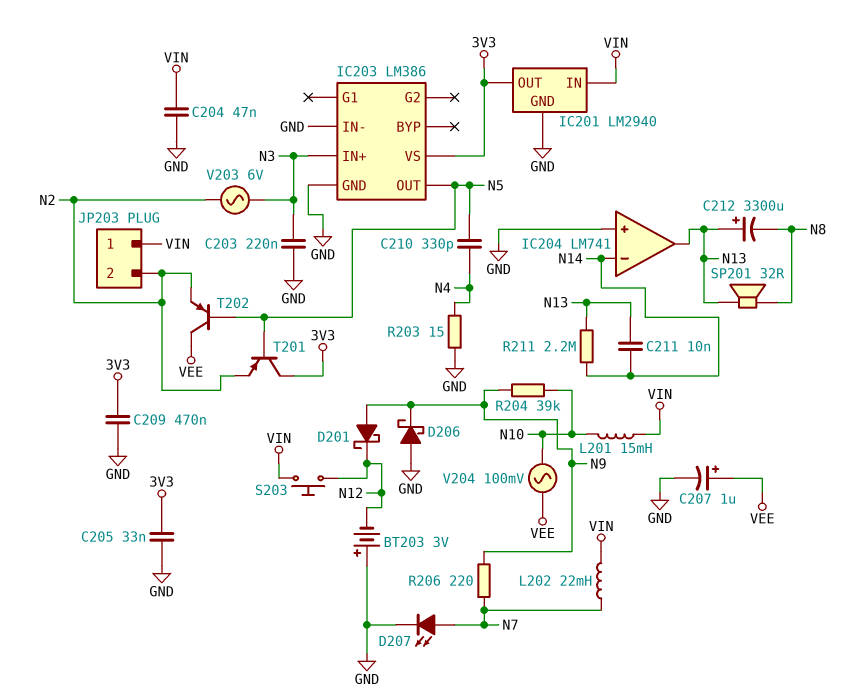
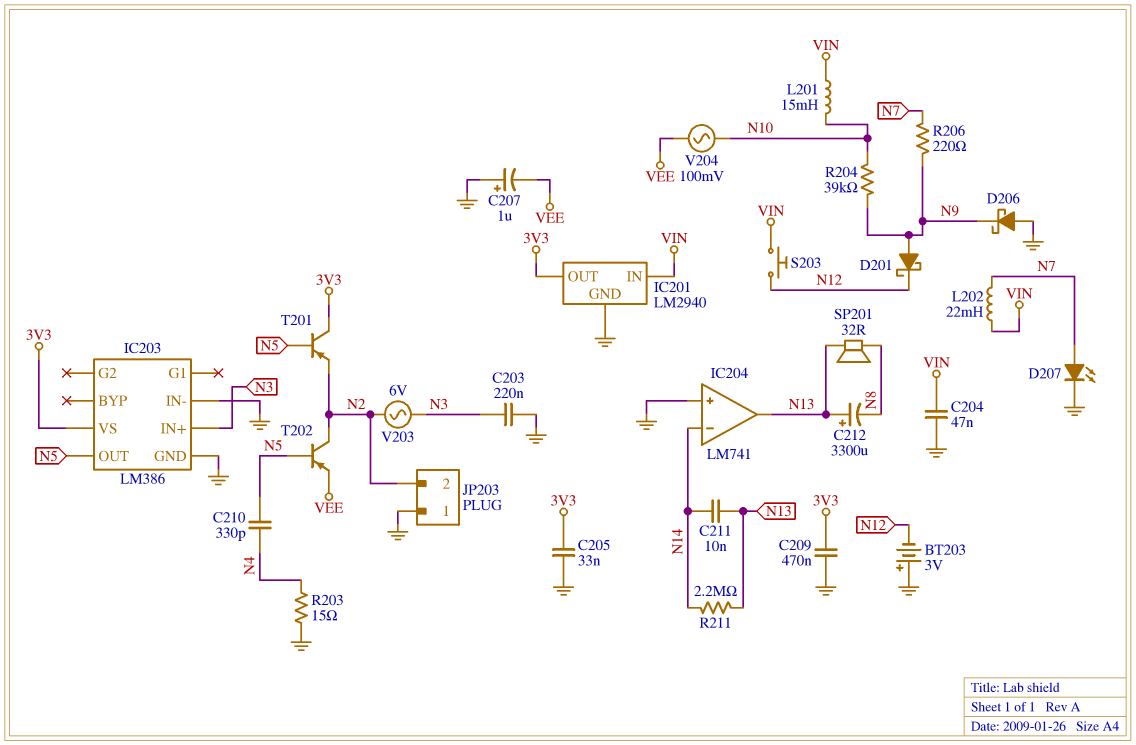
C207: 1uF (plus VEE, minus GND) -> 1uF (plus GND, minus VEE)
JP203 pin 1: VIN -> GND
T202: PNP (B N5, C VEE, E N2) -> PNP (B N5, C N2, E VEE)

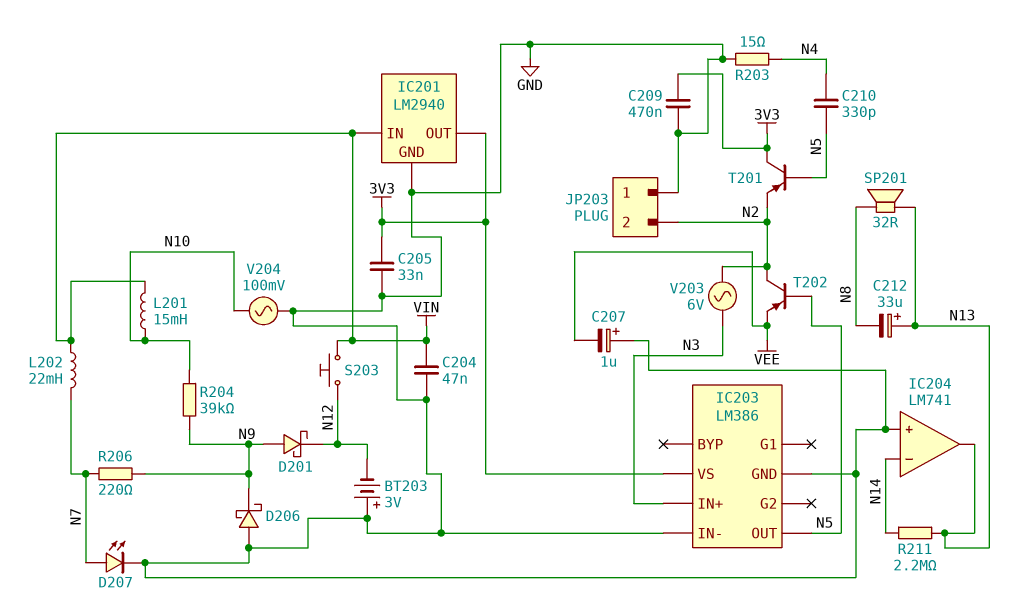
C203: 220nF (GND, N3) -> none
C211: 10nF (N13, N14) -> none
C212: 3300uF (plus N13, minus N8) -> 33uF (plus N13, minus N8)
V204: AC 100mV (N10, VEE) -> AC 100mV (GND, N10)

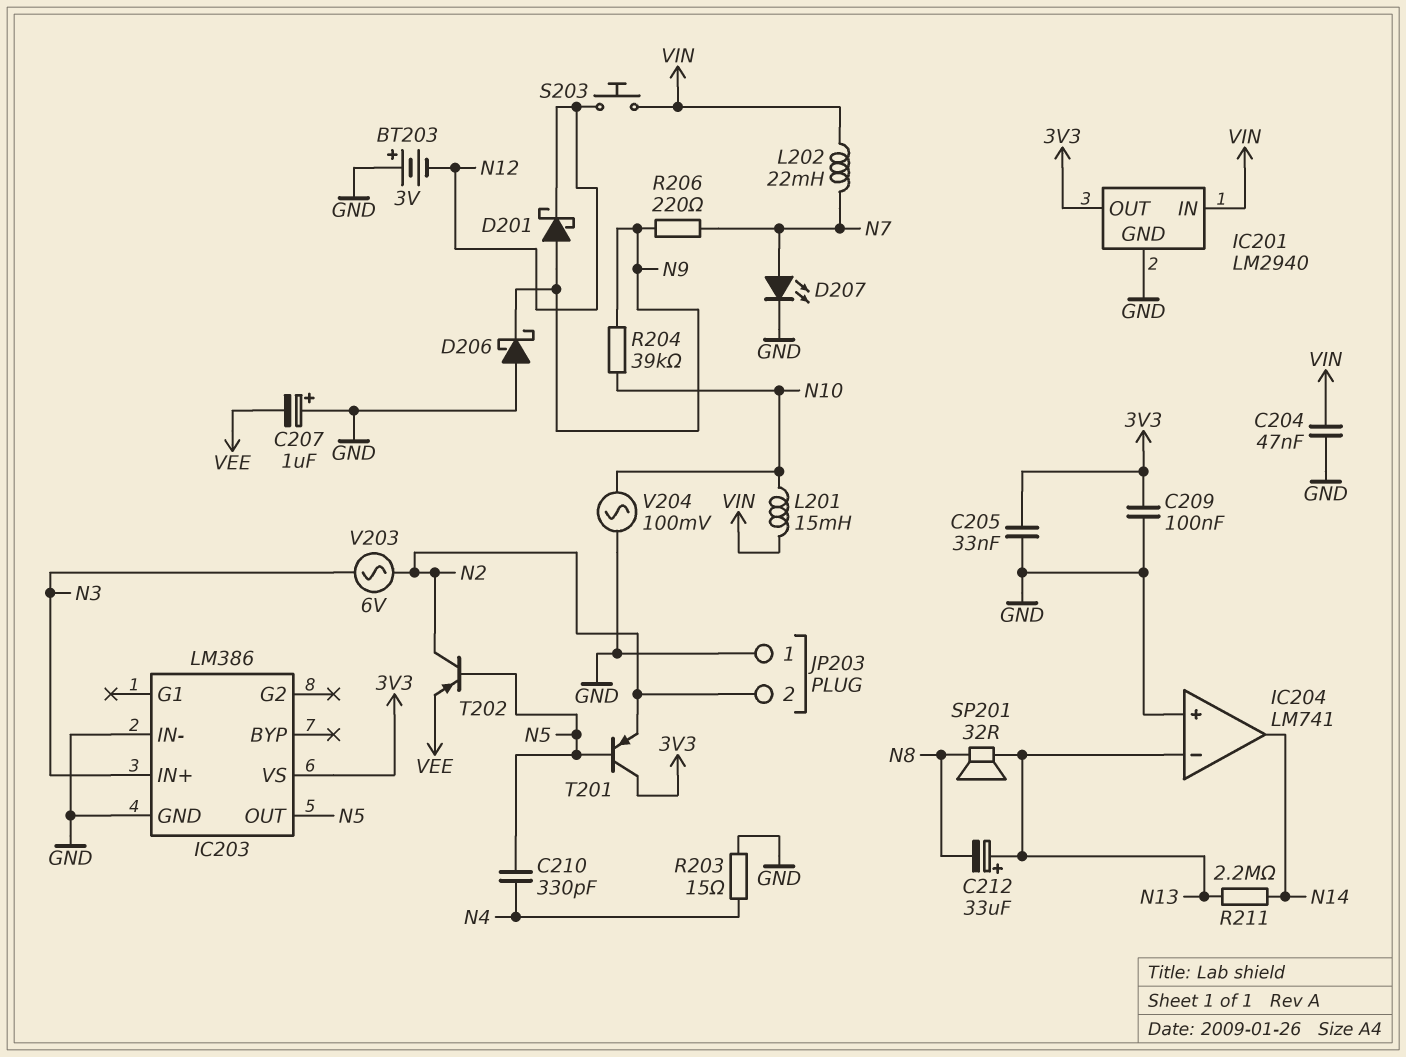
C209: 470nF (3V3, GND) -> 100nF (3V3, GND)
IC204 pin in-: N14 -> N13
IC204 pin out: N13 -> N14

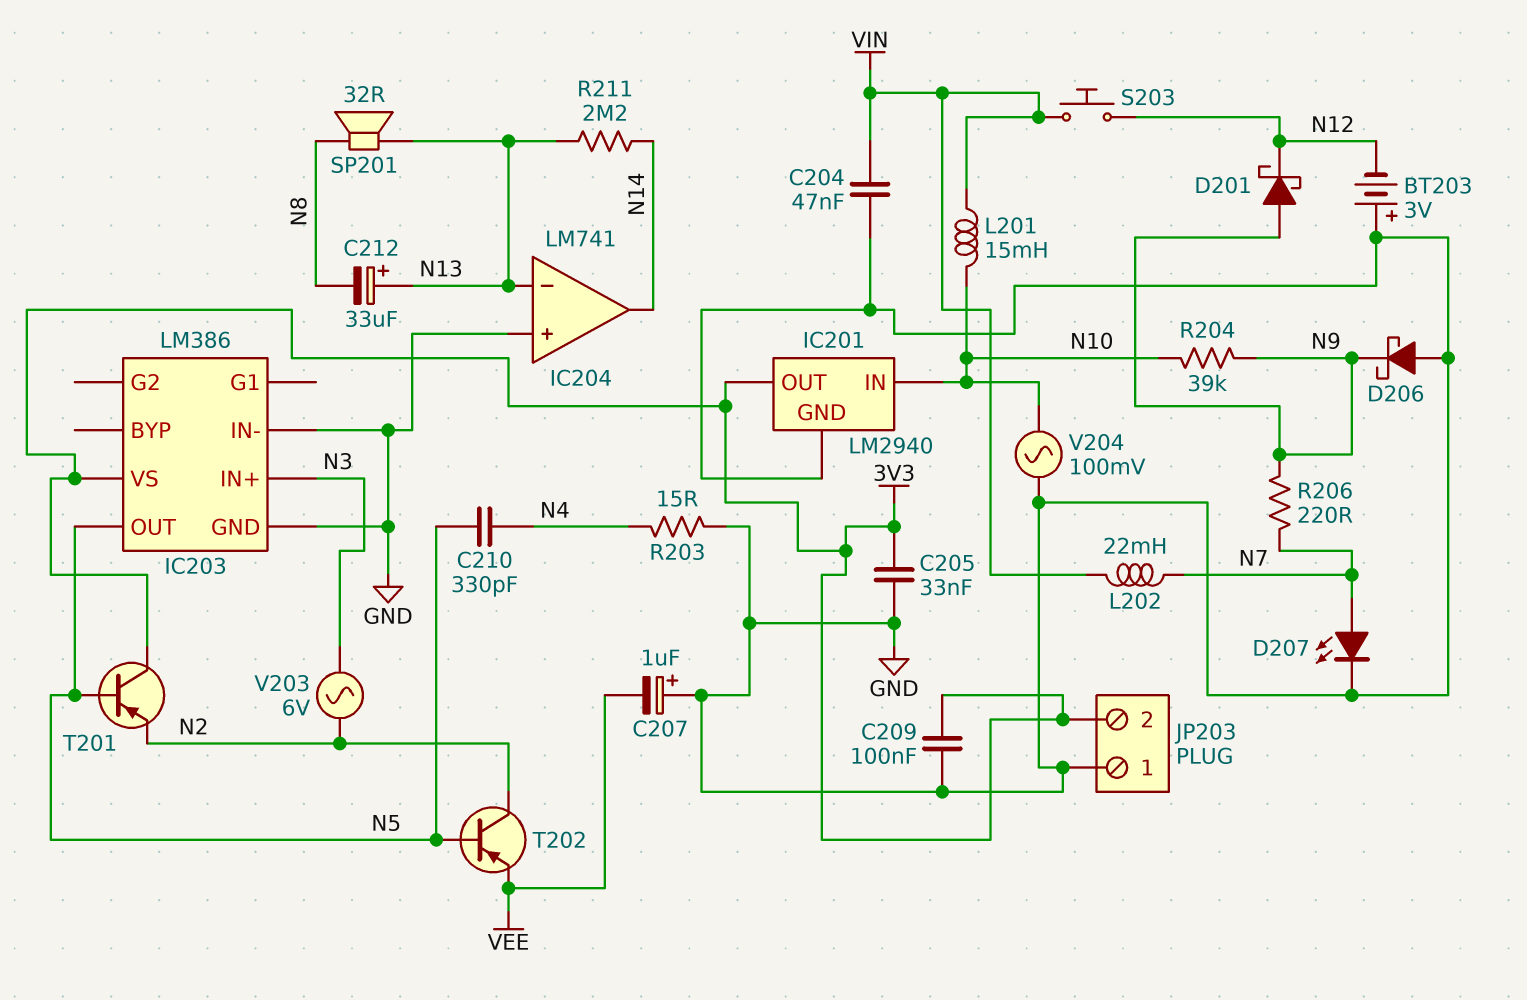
IC201 pin IN: VIN -> N10
JP203 pin 2: N2 -> 3V3

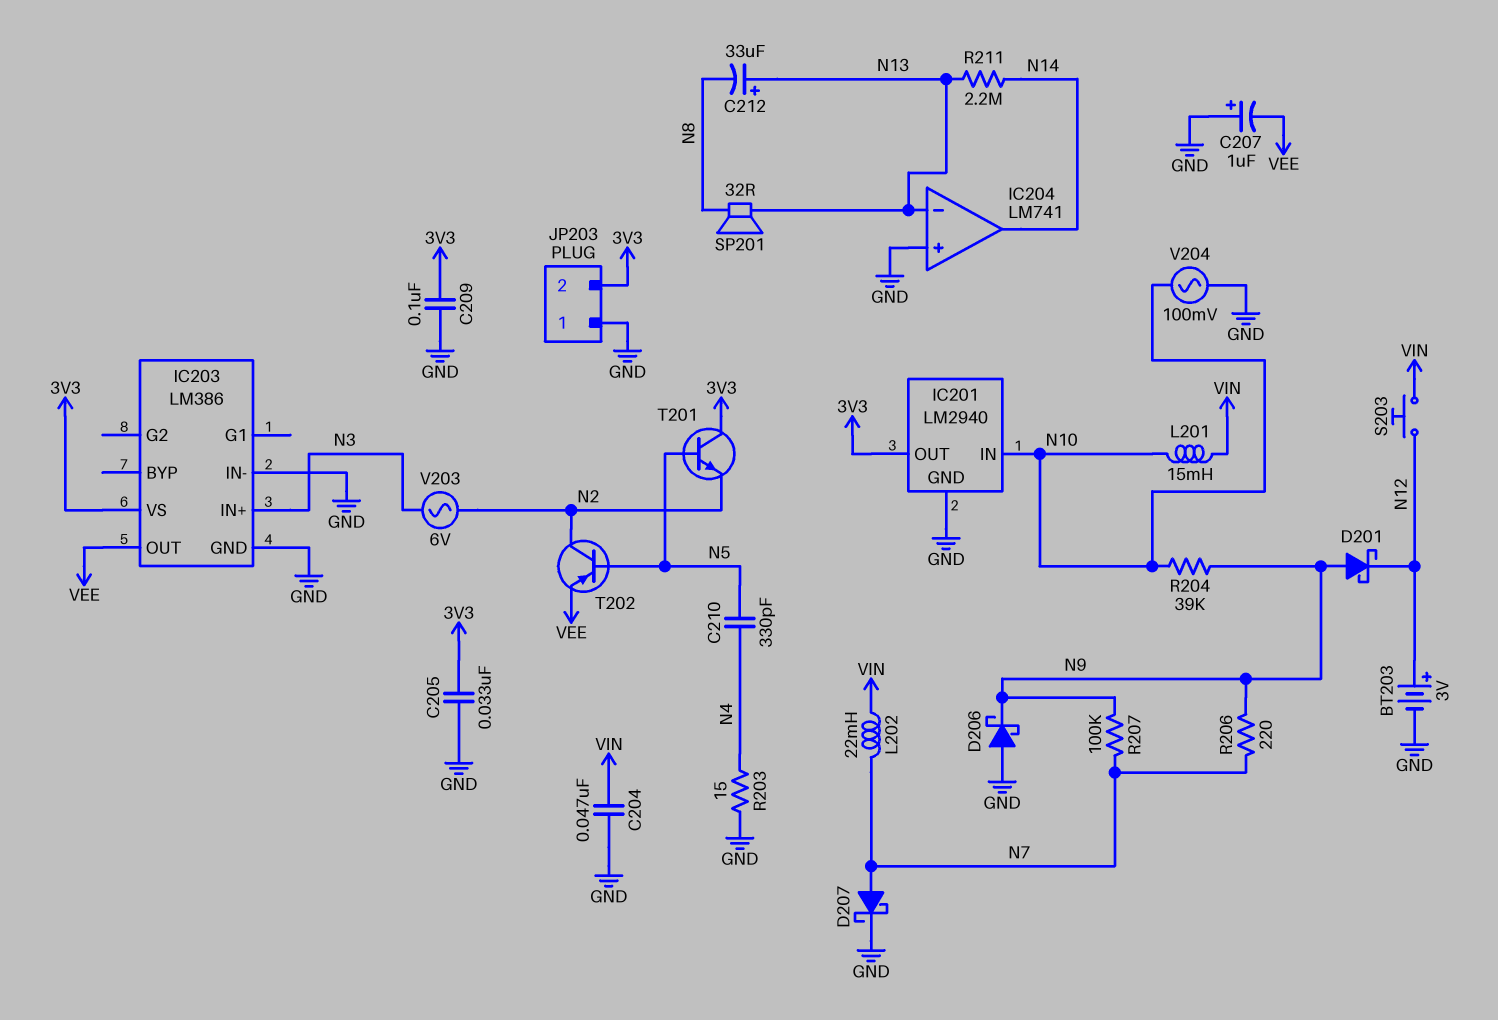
BT203: 3V (plus GND, minus N12) -> 3V (plus N12, minus GND)
D207: LED (A N7, K GND) -> schottky (A N7, K GND)
IC203 pin OUT: N5 -> VEE
R207: none -> 100k (N7, N9)
T201: PNP (B N5, C 3V3, E N2) -> NPN (B N5, C 3V3, E N2)

